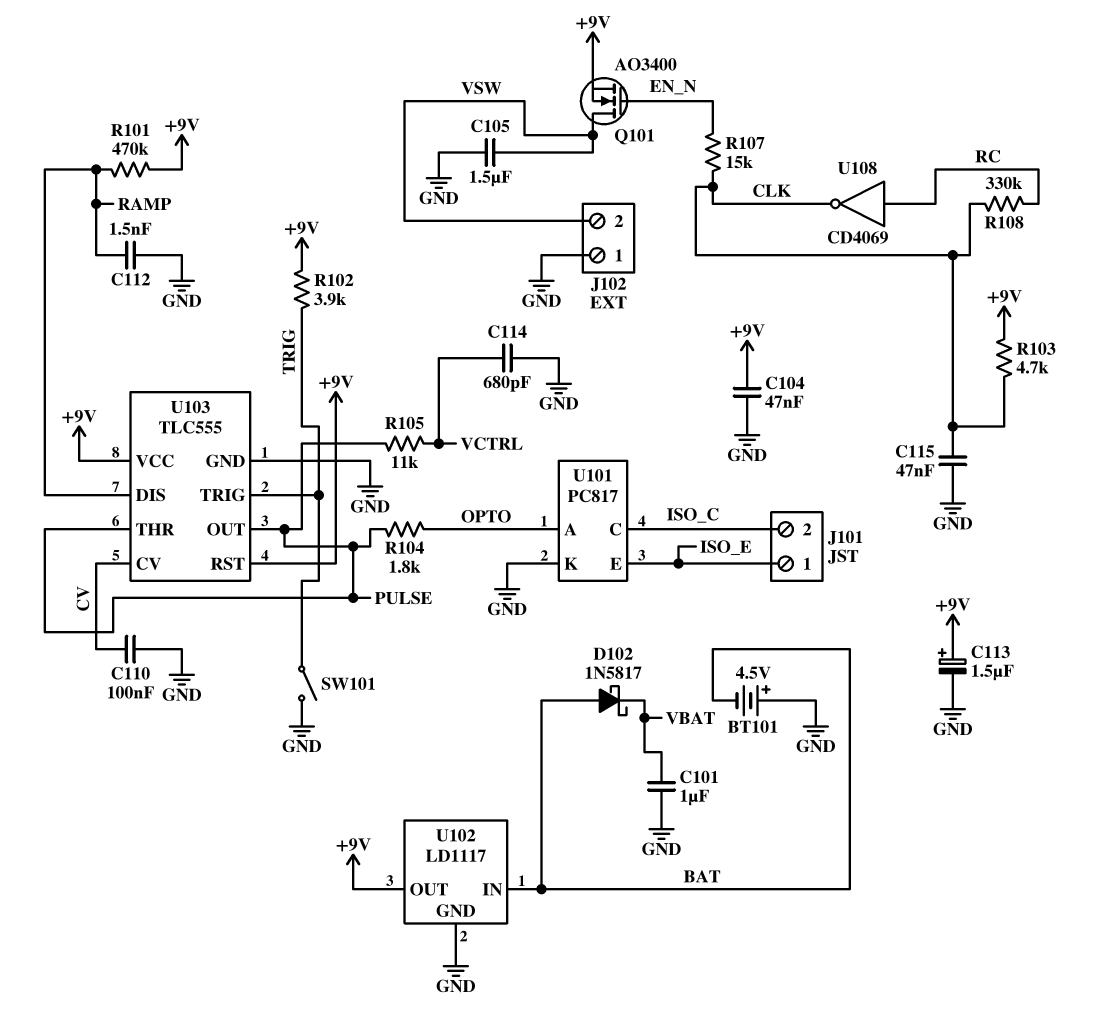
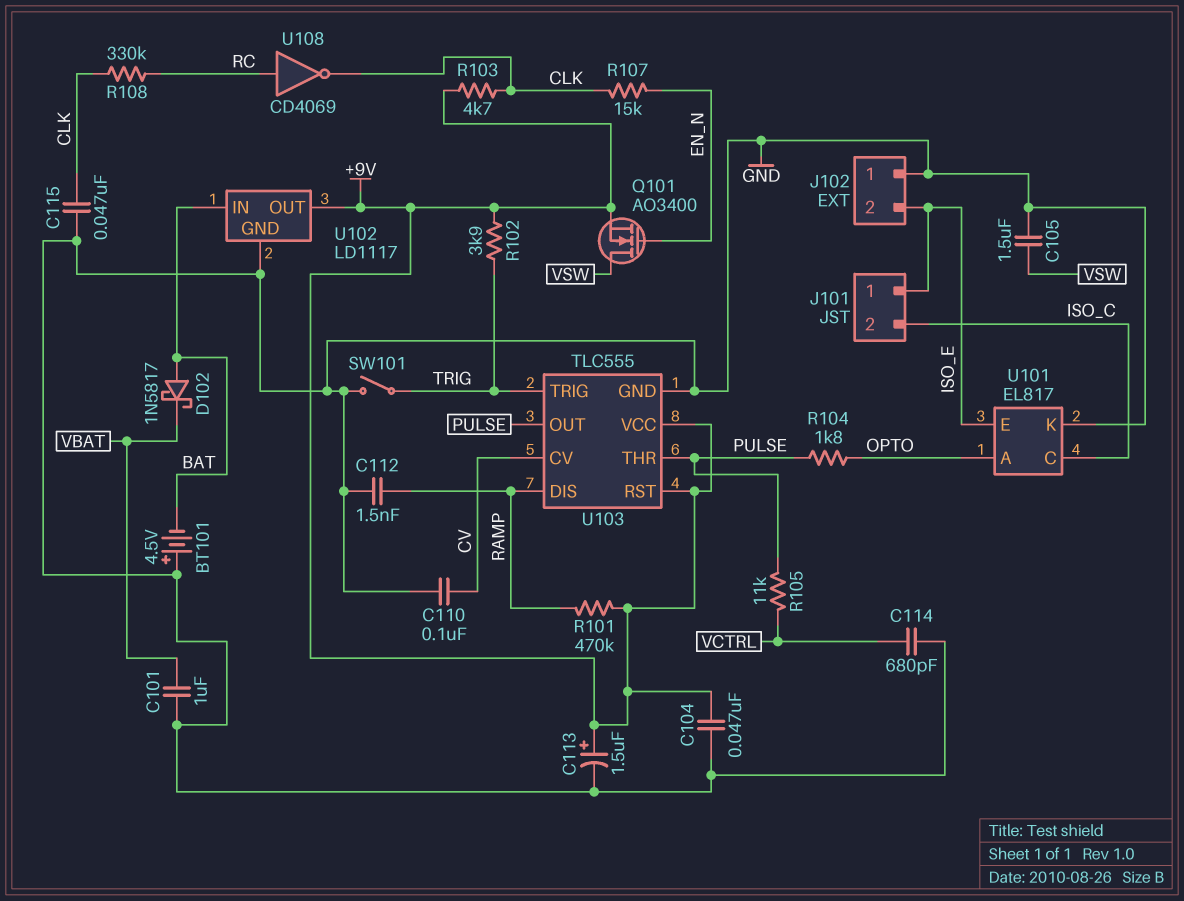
J102 pin 2: VSW -> ISO_E
U101: PC817 -> EL817

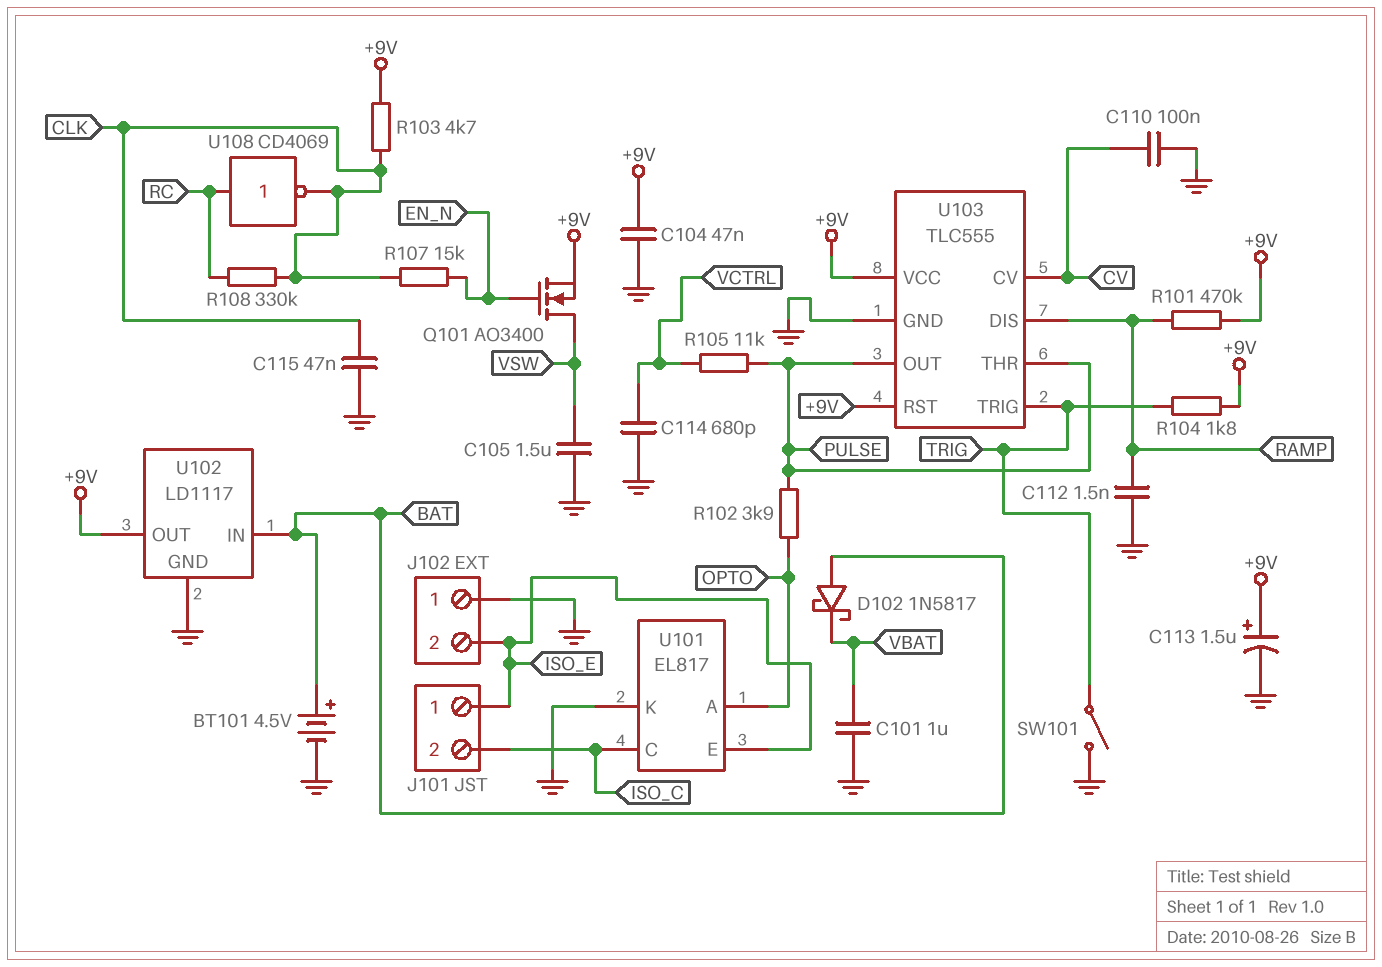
BT101: 4.5V (plus GND, minus BAT) -> 4.5V (plus BAT, minus GND)
R102: 3.9k (+9V, TRIG) -> 3.9k (OPTO, PULSE)
R104: 1.8k (OPTO, PULSE) -> 1.8k (+9V, TRIG)

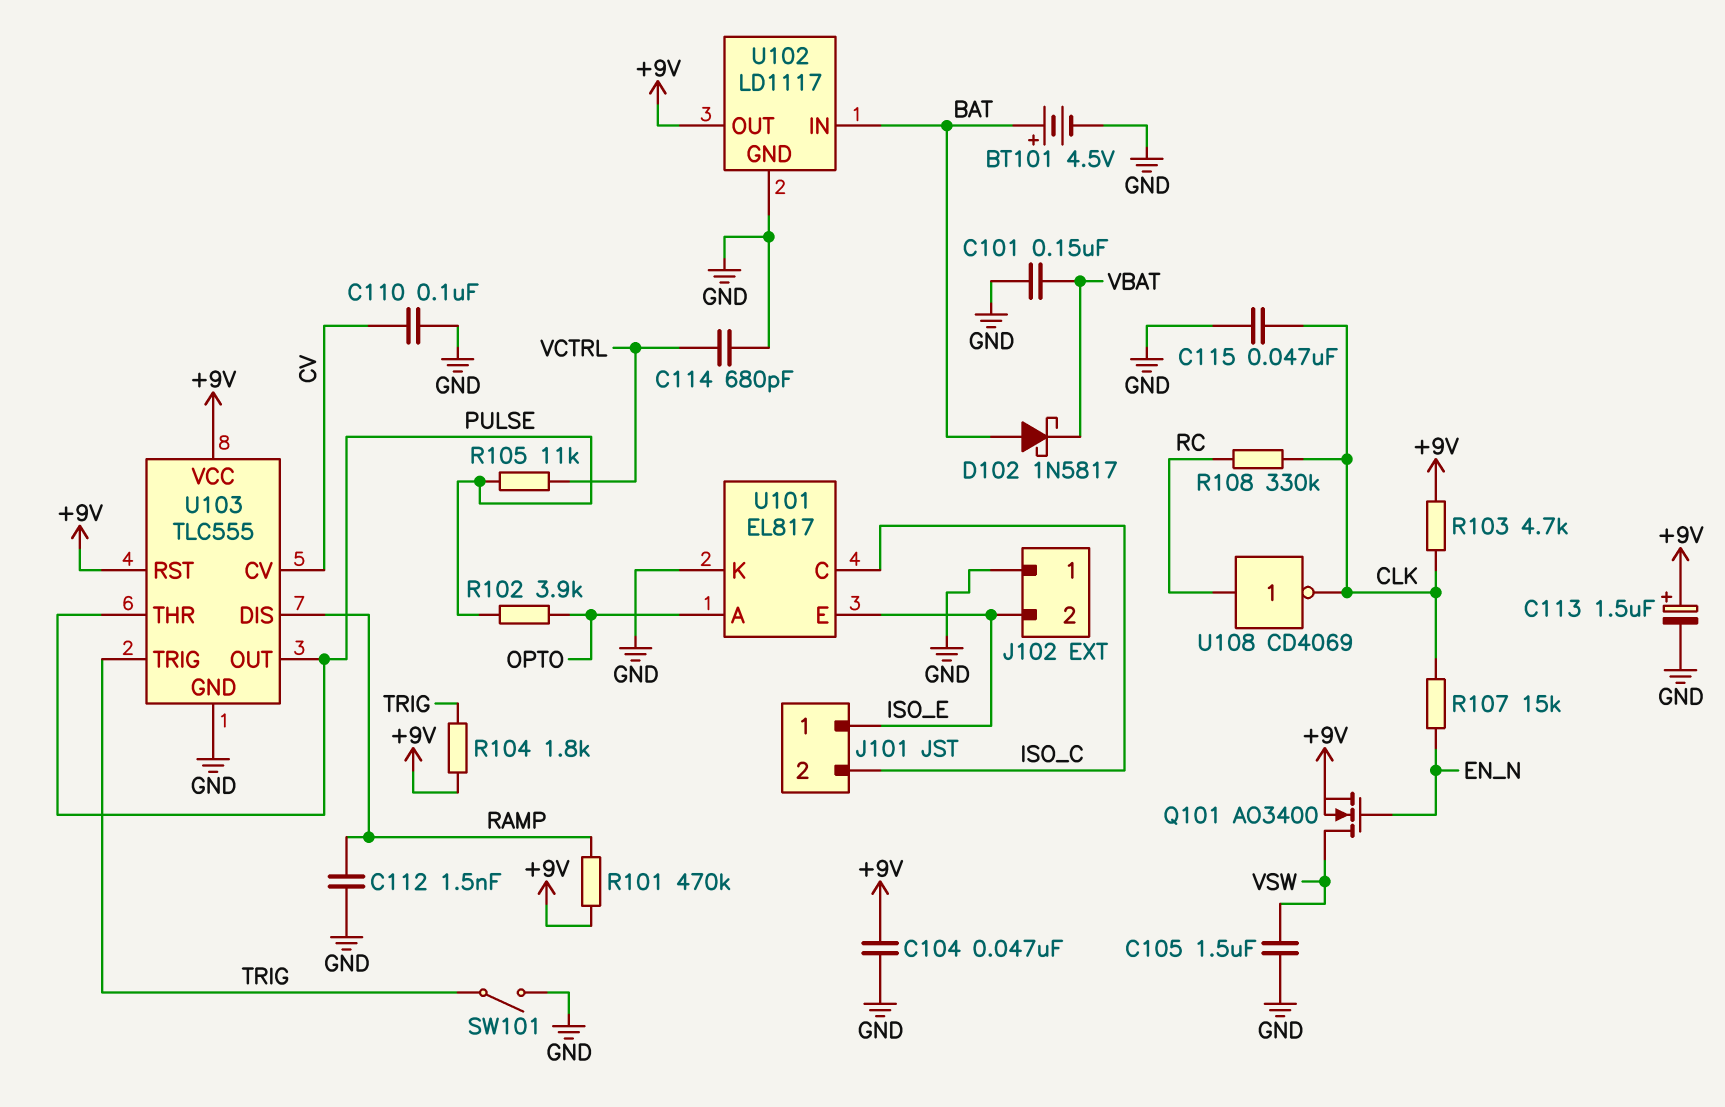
C101: 1uF (GND, VBAT) -> 150nF (GND, VBAT)

